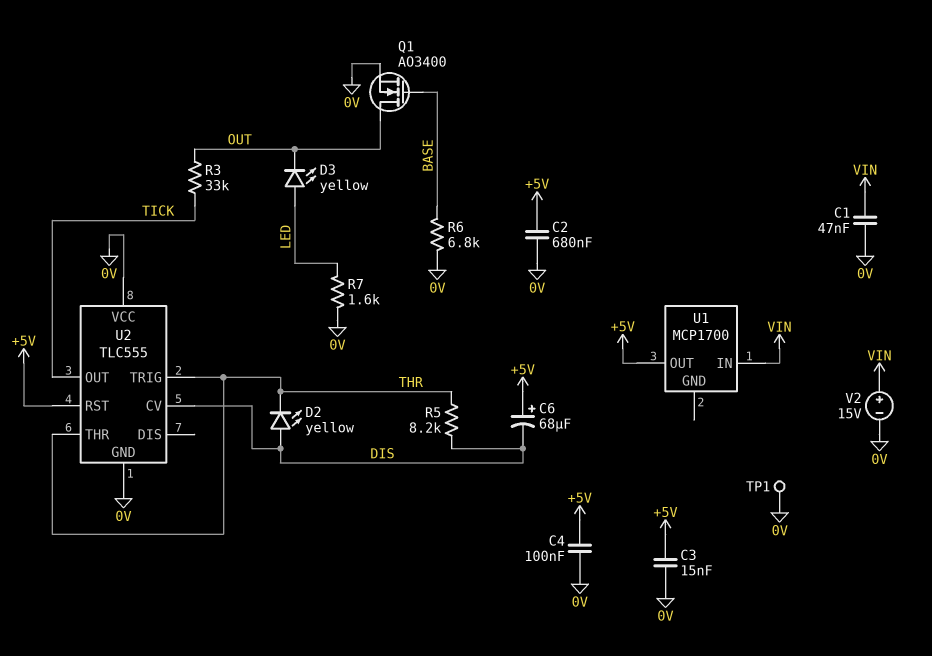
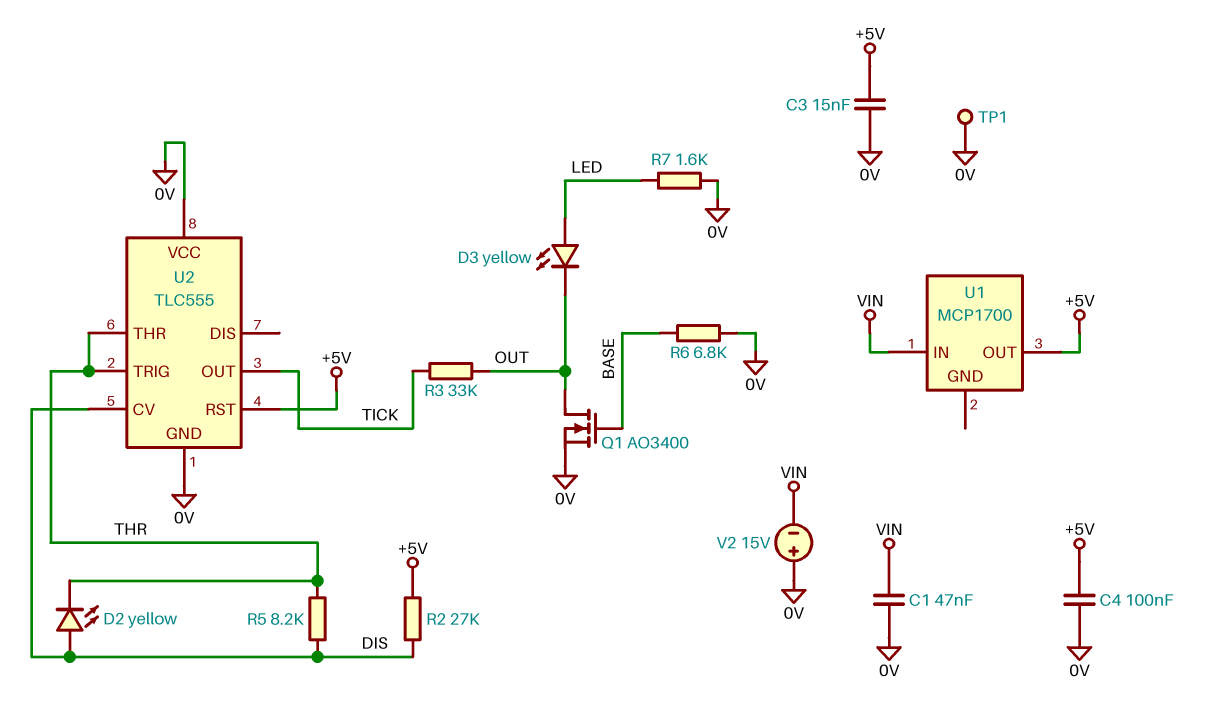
C2: 680nF (+5V, 0V) -> none
C6: 68uF (plus +5V, minus DIS) -> none
R2: none -> 27k (+5V, DIS)
V2: 15V (plus VIN, minus 0V) -> 15V (plus 0V, minus VIN)

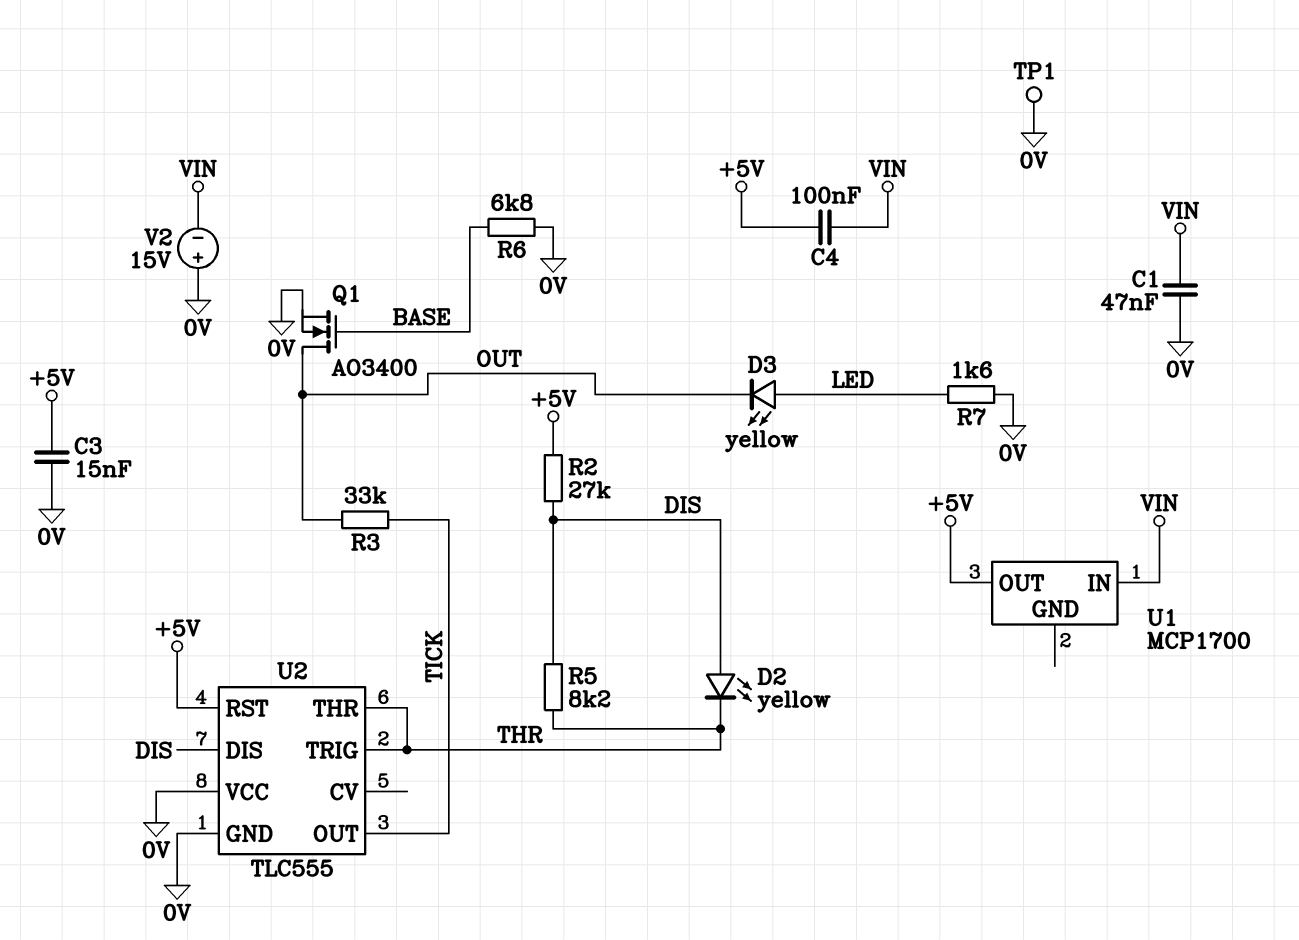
C4: 100nF (+5V, 0V) -> 100nF (+5V, VIN)
U2 pin CV: DIS -> none
U2 pin DIS: none -> DIS

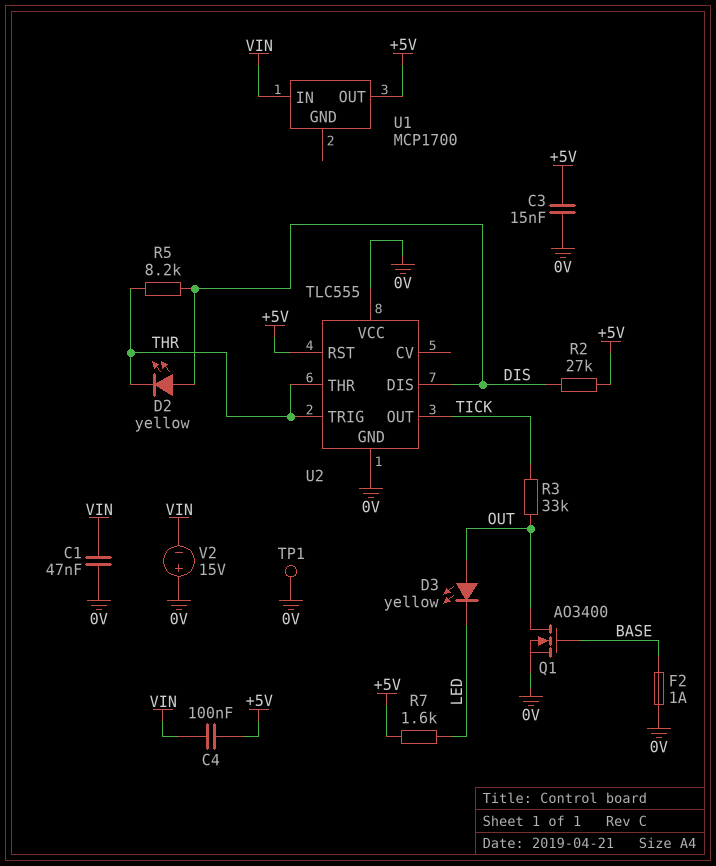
D3: LED yellow (A LED, K OUT) -> LED yellow (A OUT, K LED)
F2: none -> 1A (0V, BASE)
R6: 6.8k (0V, BASE) -> none
R7: 1.6k (0V, LED) -> 1.6k (+5V, LED)

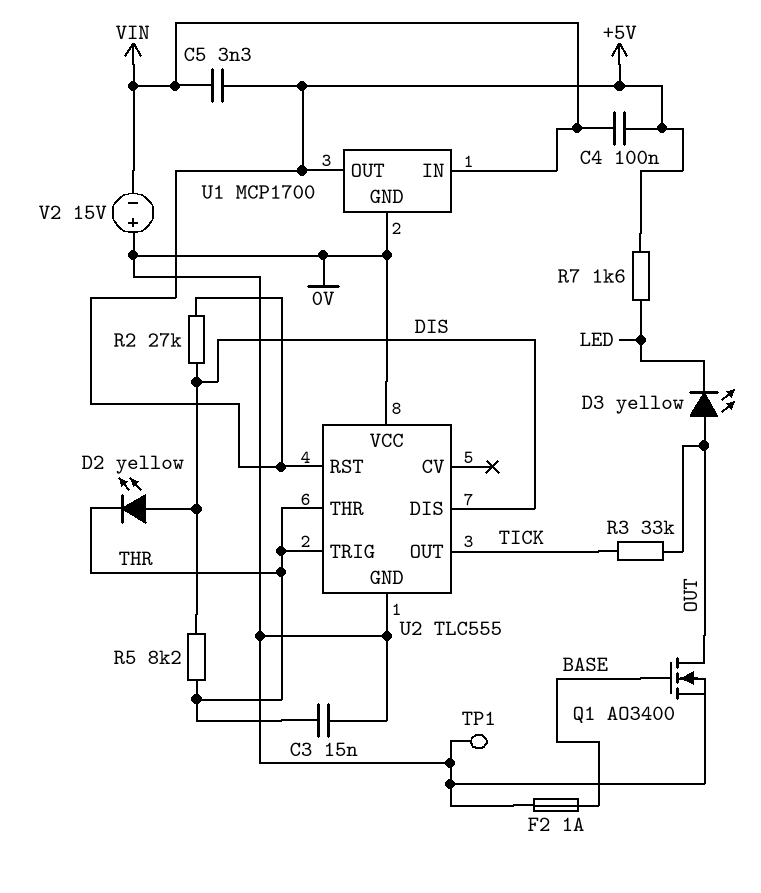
C1: 47nF (0V, VIN) -> none
C3: 15nF (+5V, 0V) -> 15nF (0V, THR)
C5: none -> 3.3nF (+5V, VIN)
U1 pin GND: none -> 0V

